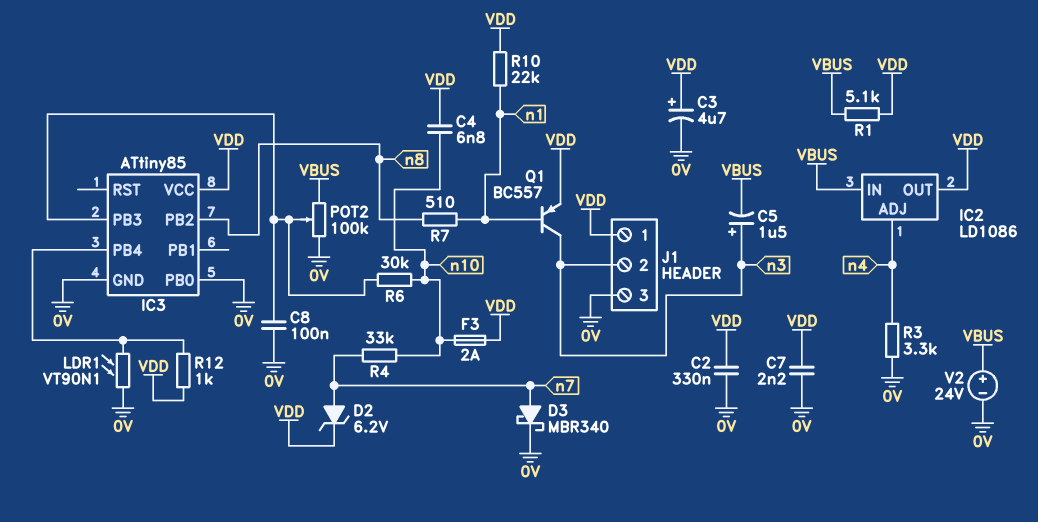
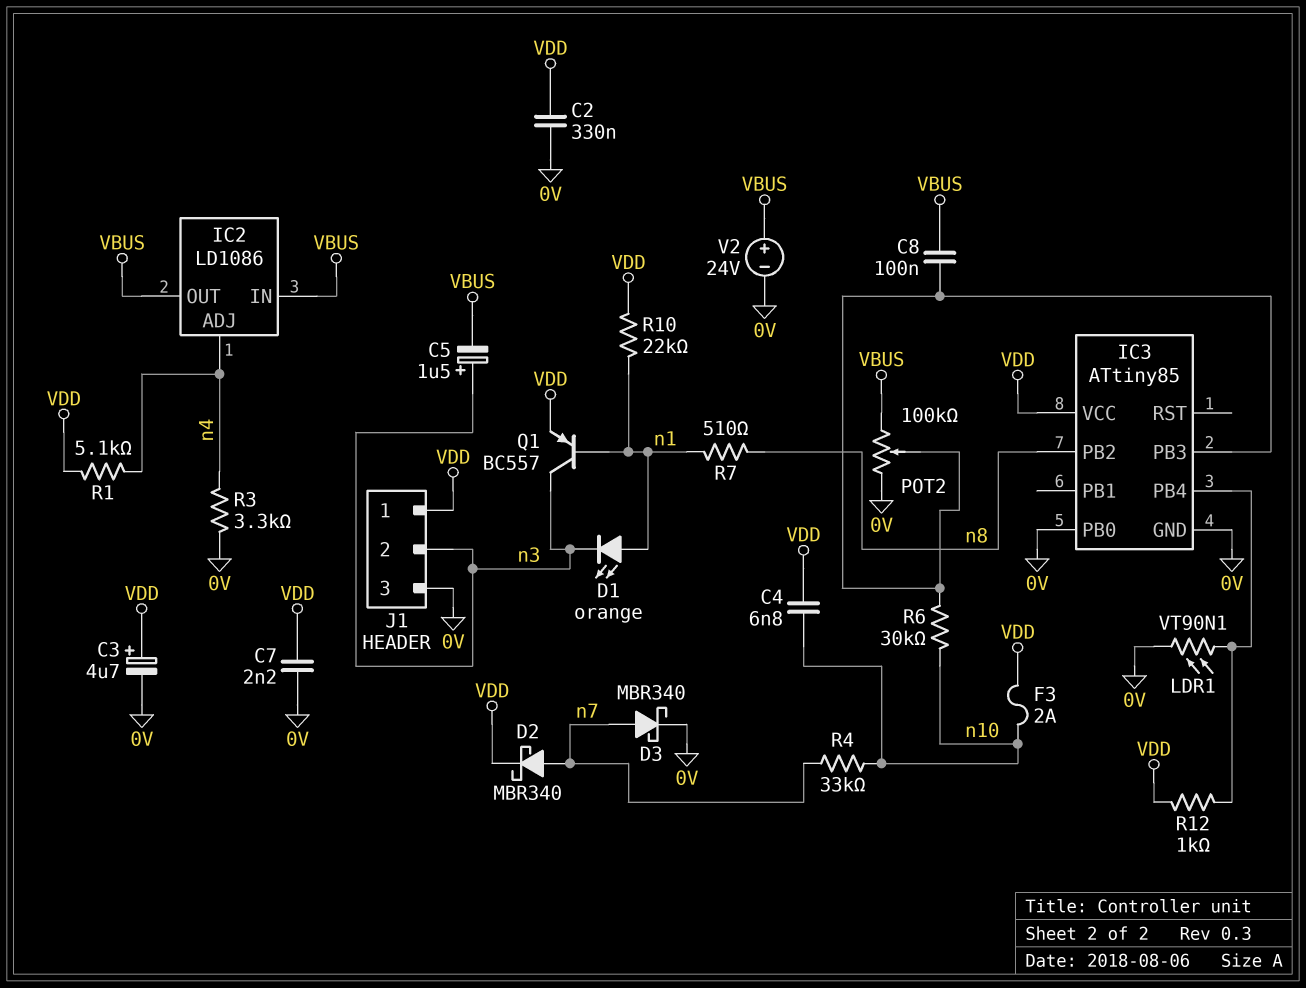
C8: 100nF (0V, IC3/PB3) -> 100nF (IC3/PB3, VBUS)
D1: none -> LED orange (A n1, K n3)
D2: zener 6.2V (A n7, K VDD) -> schottky MBR340 (A n7, K VDD)
IC2 pin OUT: VDD -> VBUS
R1: 5.1k (VBUS, VDD) -> 5.1k (VDD, n4)

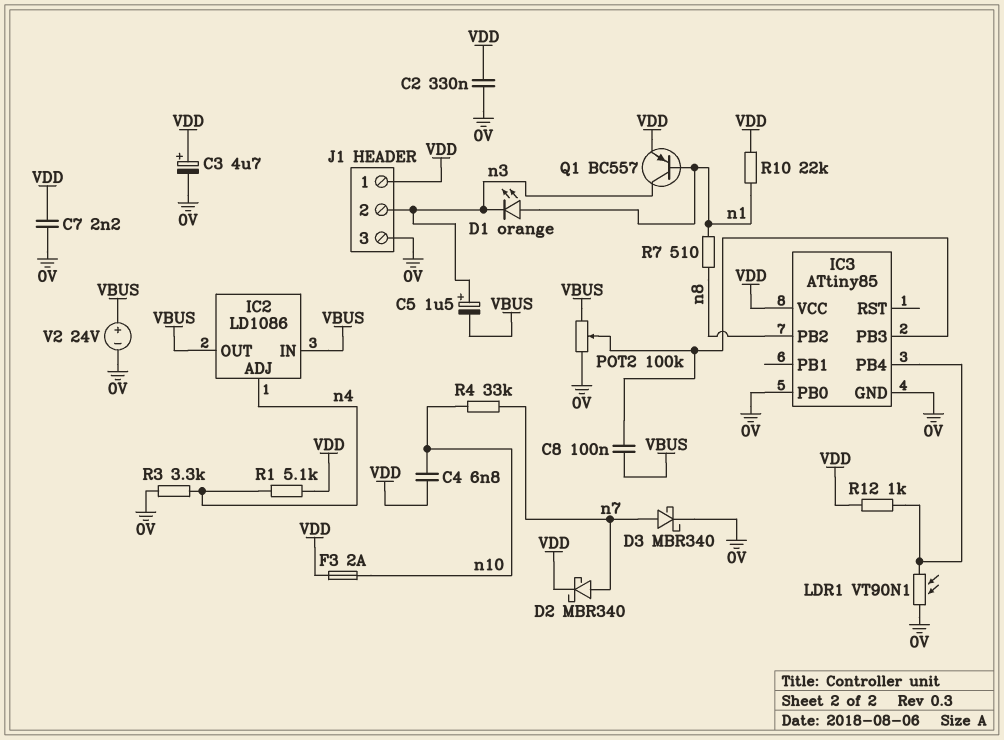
R6: 30k (IC3/PB3, n10) -> none

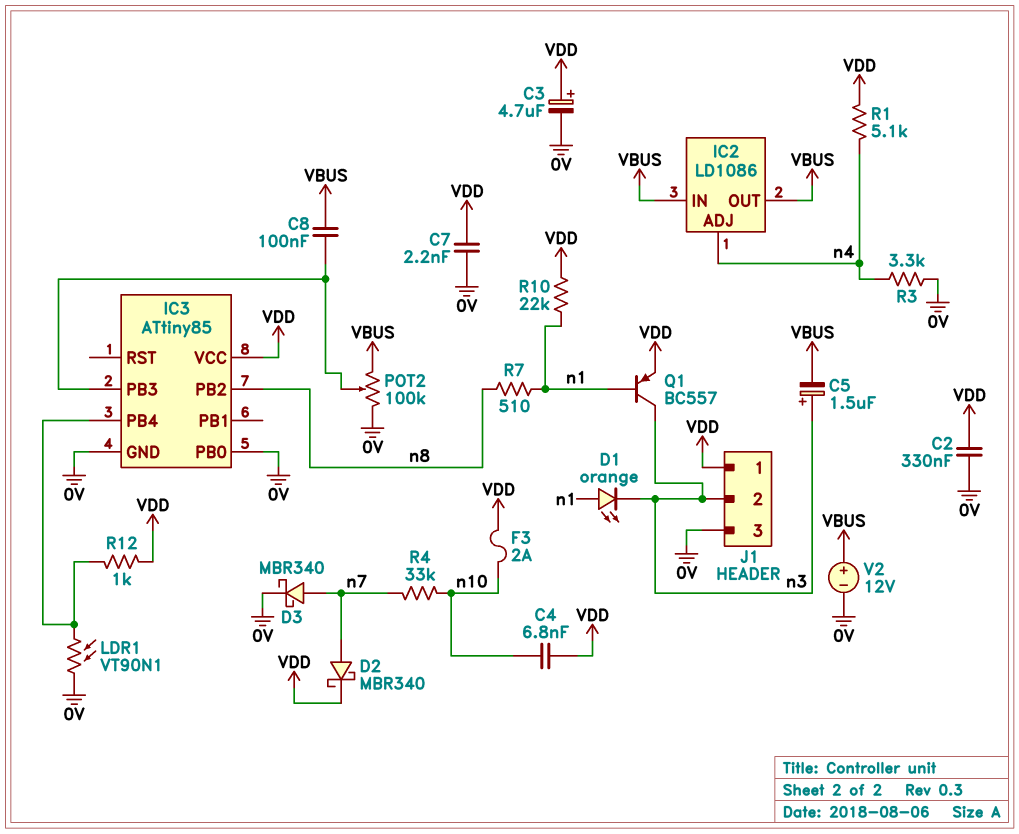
V2: 24V (plus VBUS, minus 0V) -> 12V (plus VBUS, minus 0V)

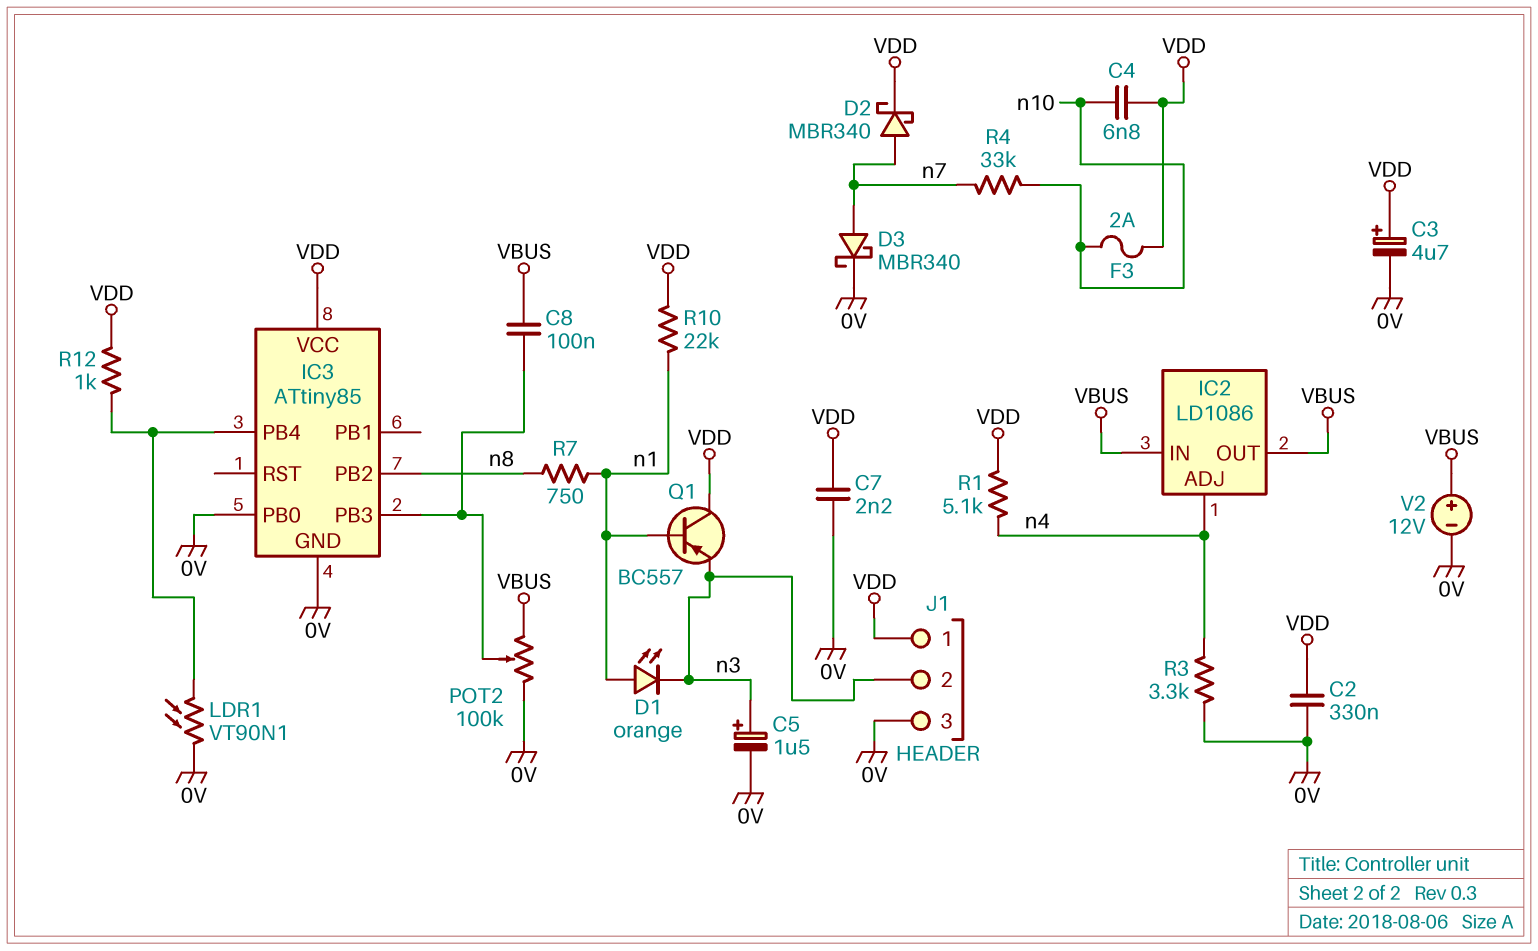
C5: 1.5uF (plus n3, minus VBUS) -> 1.5uF (plus n3, minus 0V)
Q1: PNP BC557 (B n1, C n3, E VDD) -> PNP BC557 (B n1, C VDD, E n3)
R7: 510 (n1, n8) -> 750 (n1, n8)

